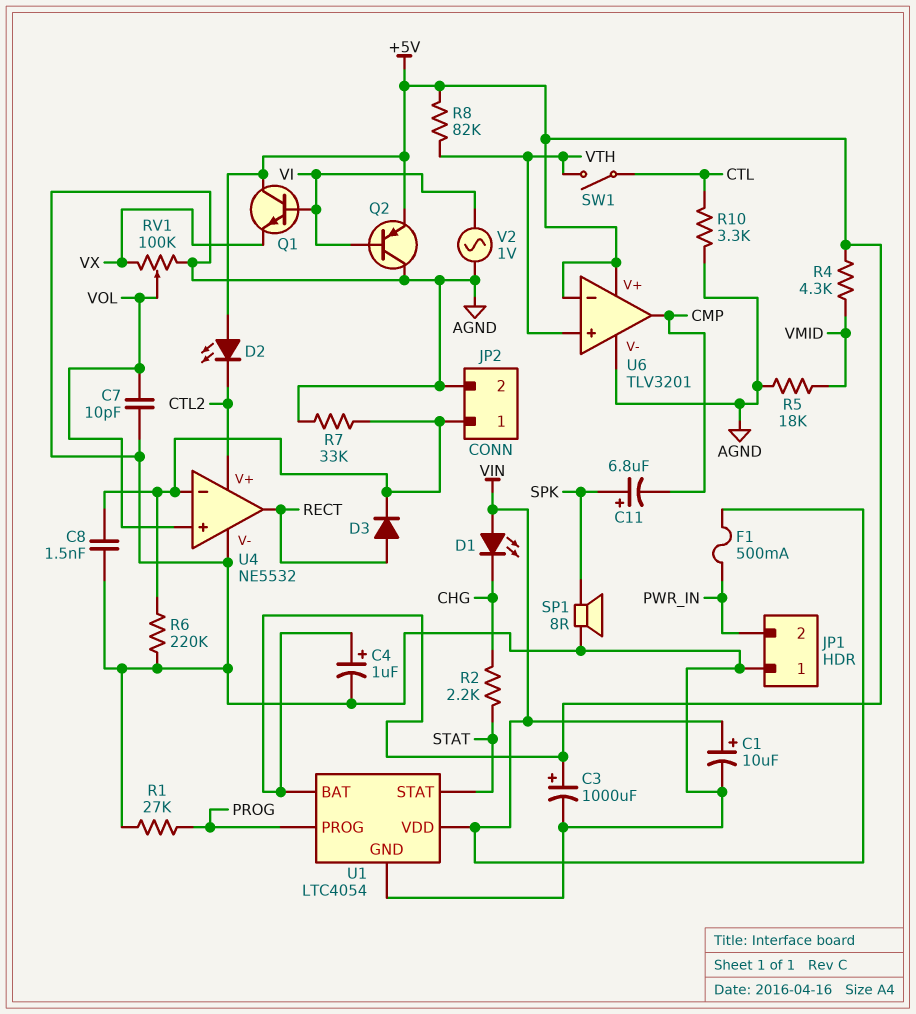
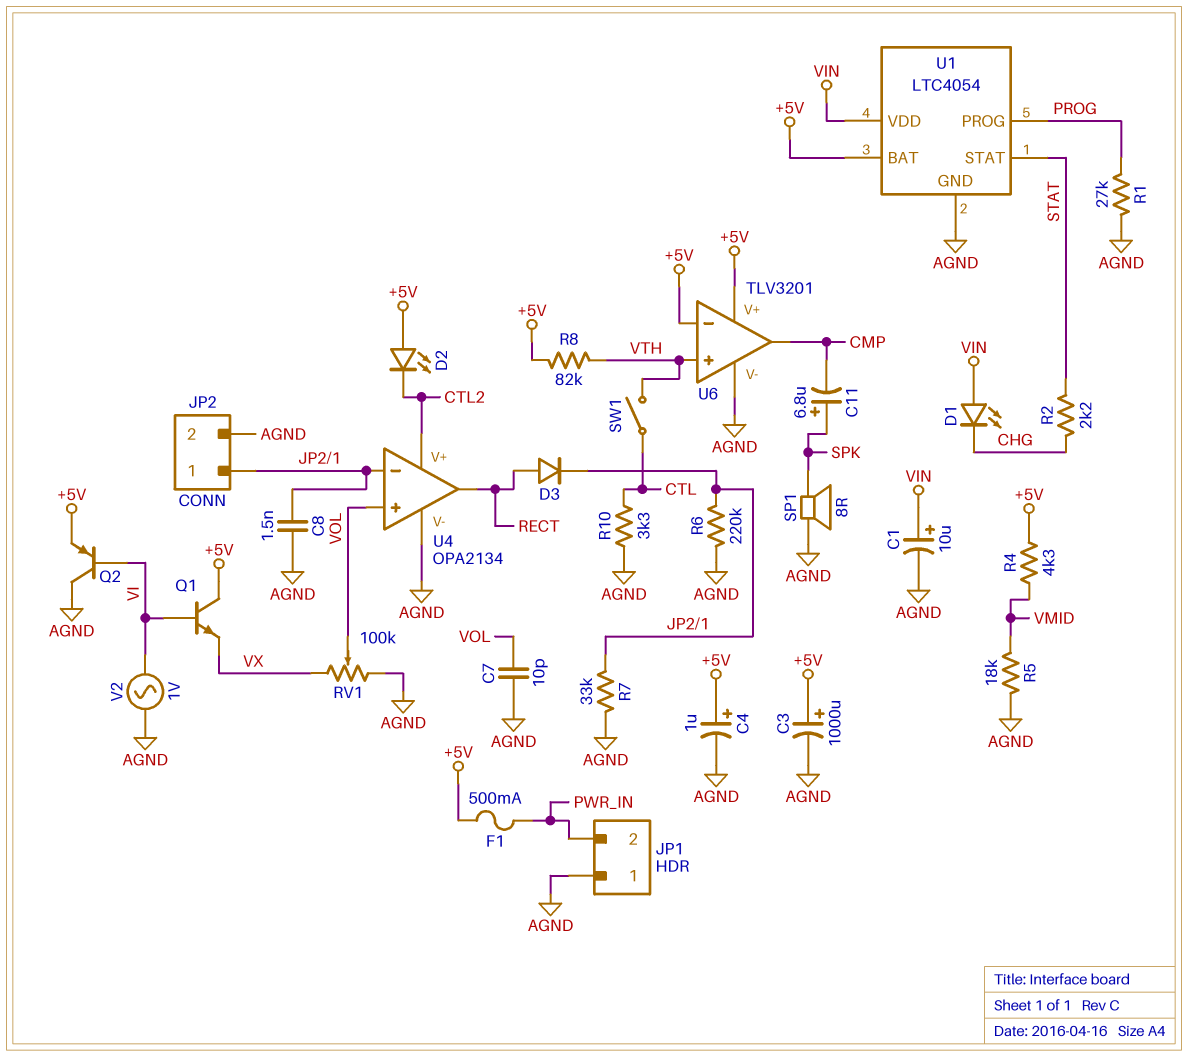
F1: 500mA (PWR_IN, VIN) -> 500mA (+5V, PWR_IN)
U4: NE5532 -> OPA2134

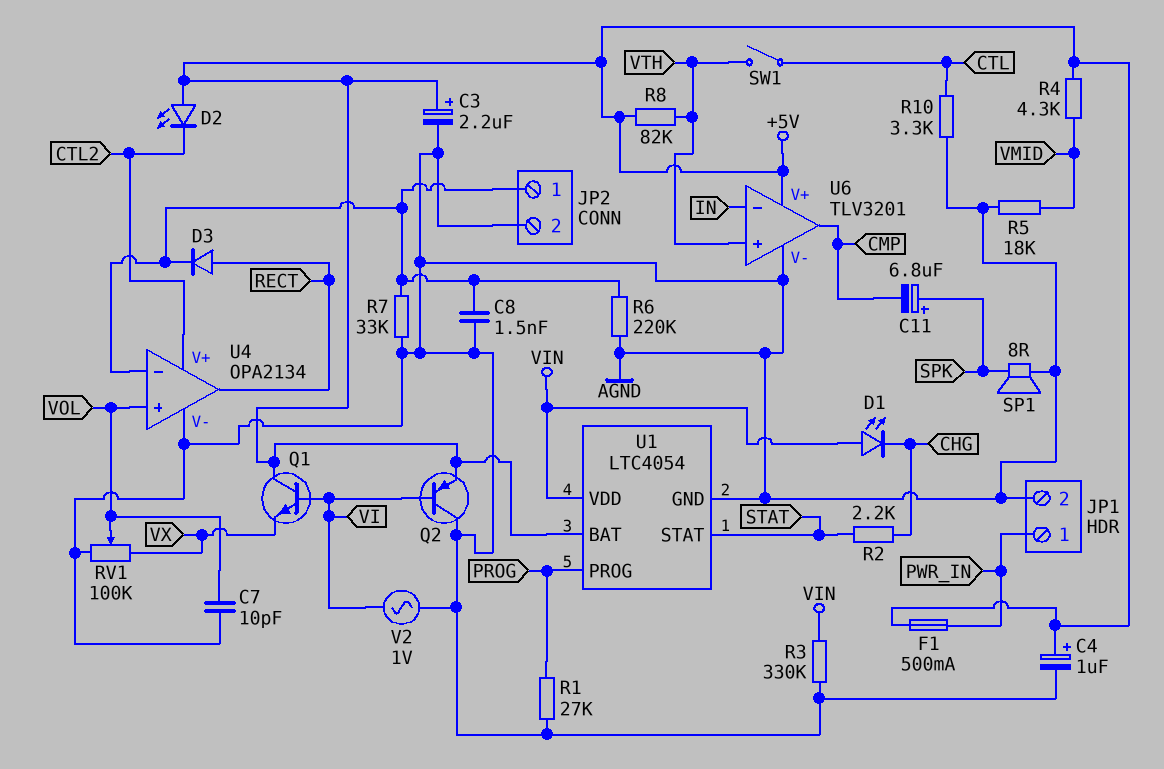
C1: 10uF (plus VIN, minus AGND) -> none
C3: 1000uF (plus +5V, minus AGND) -> 2.2uF (plus +5V, minus AGND)
JP1 pin 1: AGND -> PWR_IN
JP1 pin 2: PWR_IN -> AGND
R3: none -> 330k (AGND, VIN)
U6 pin in-: +5V -> IN

